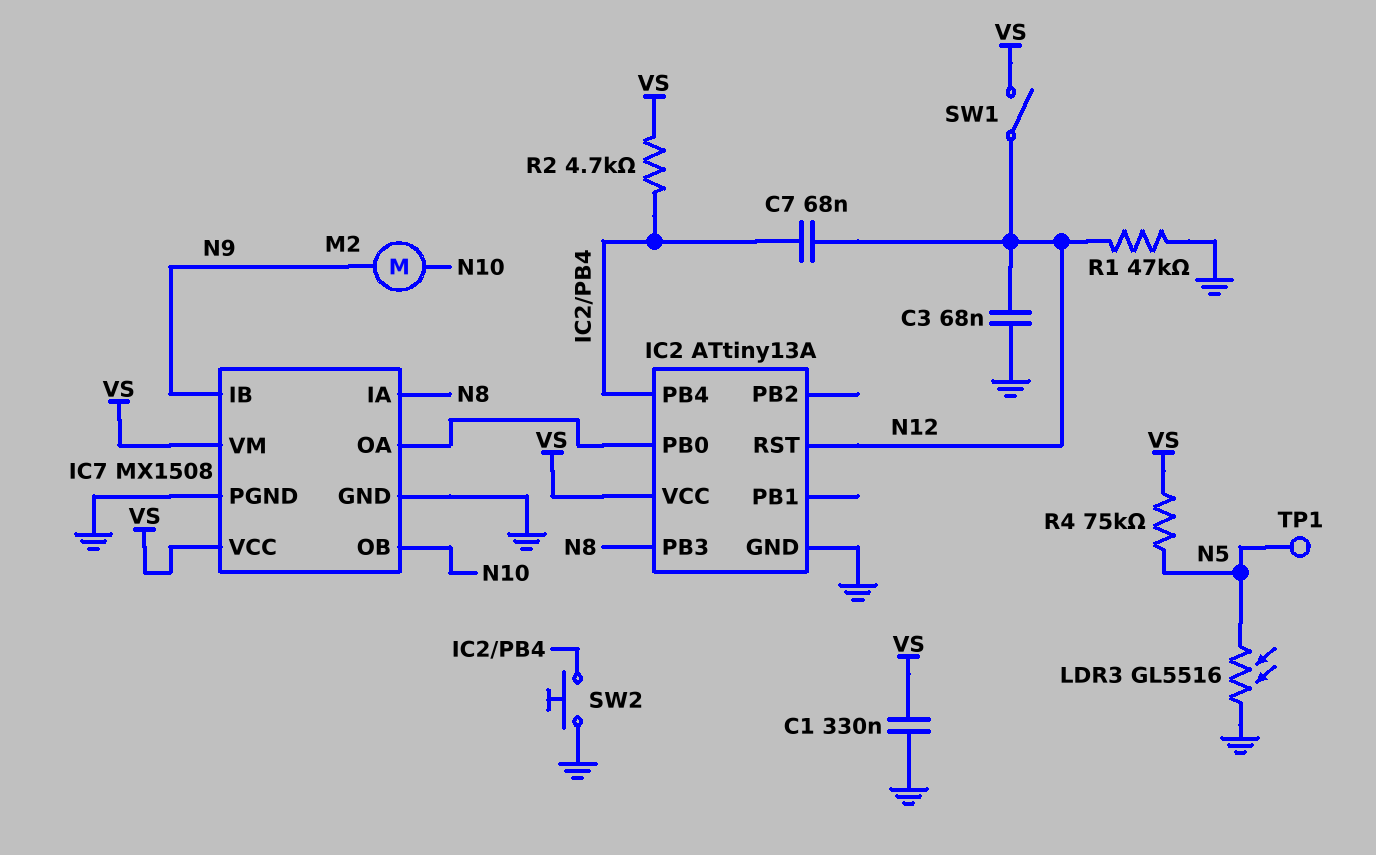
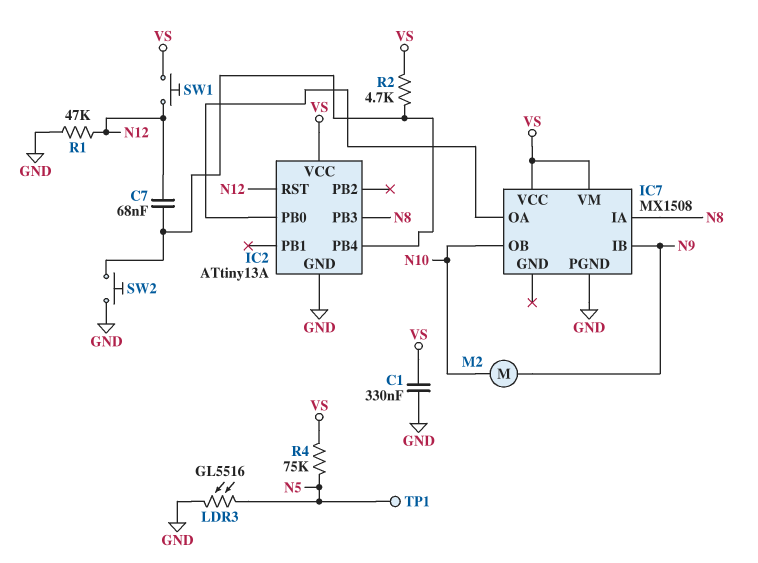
C3: 68nF (GND, N12) -> none
IC7 pin GND: GND -> none
SW1: switch (N12, VS) -> button (N12, VS)

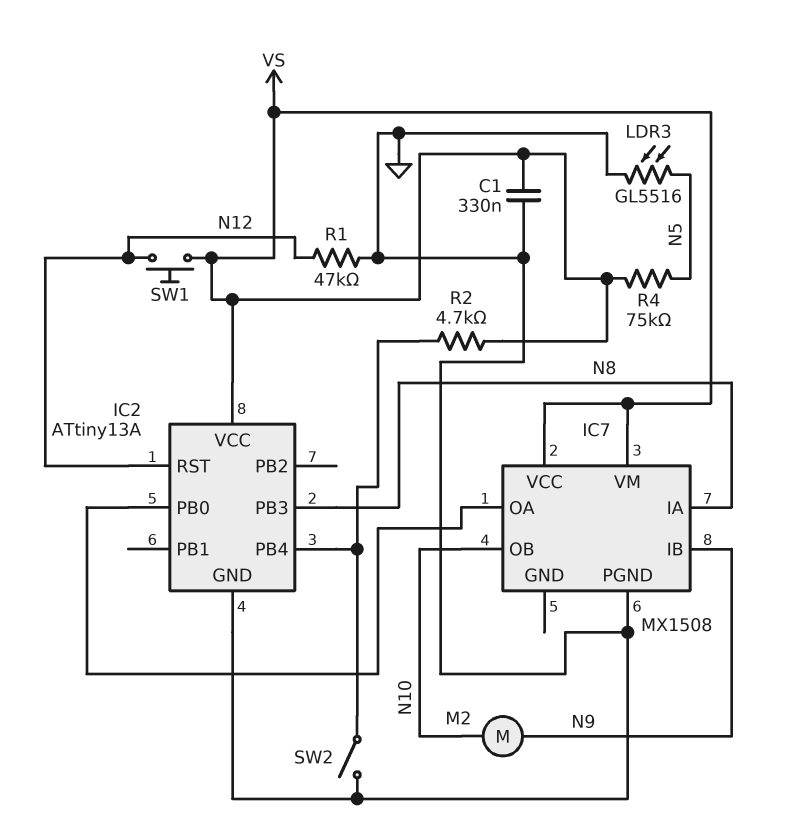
C7: 68nF (IC2/PB4, N12) -> none
SW2: button (GND, IC2/PB4) -> switch (GND, IC2/PB4)
TP1: test point (N5) -> none

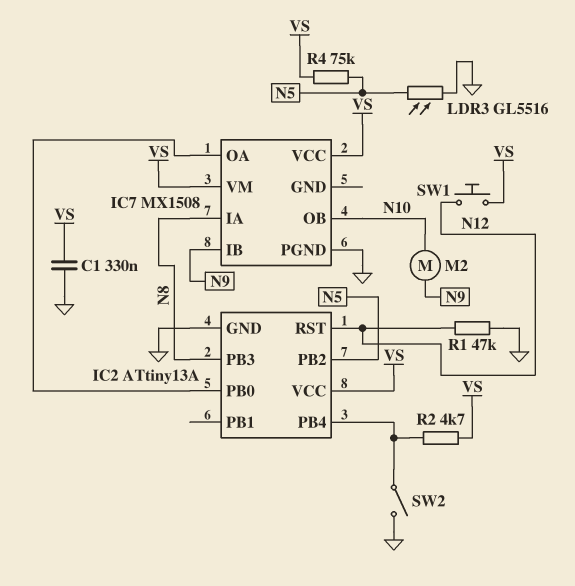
IC2 pin PB2: none -> N5

